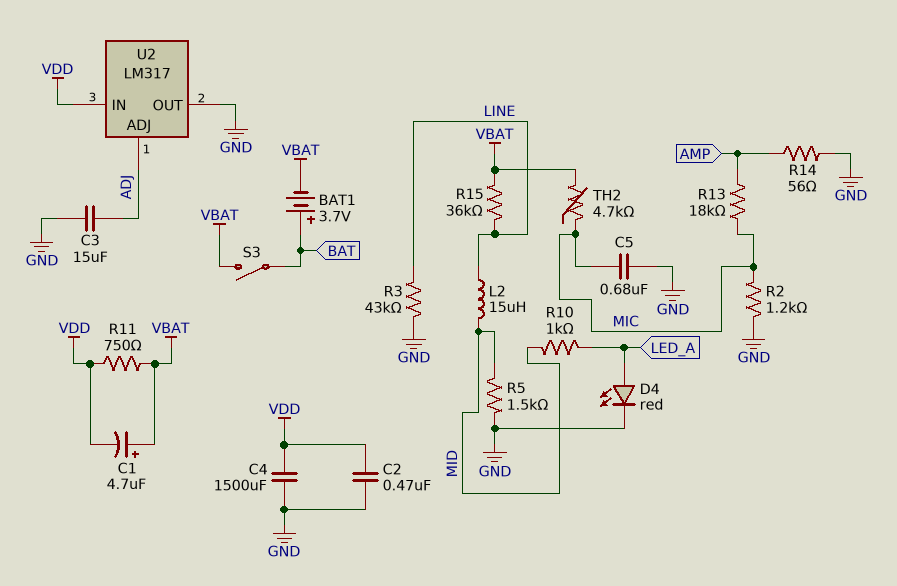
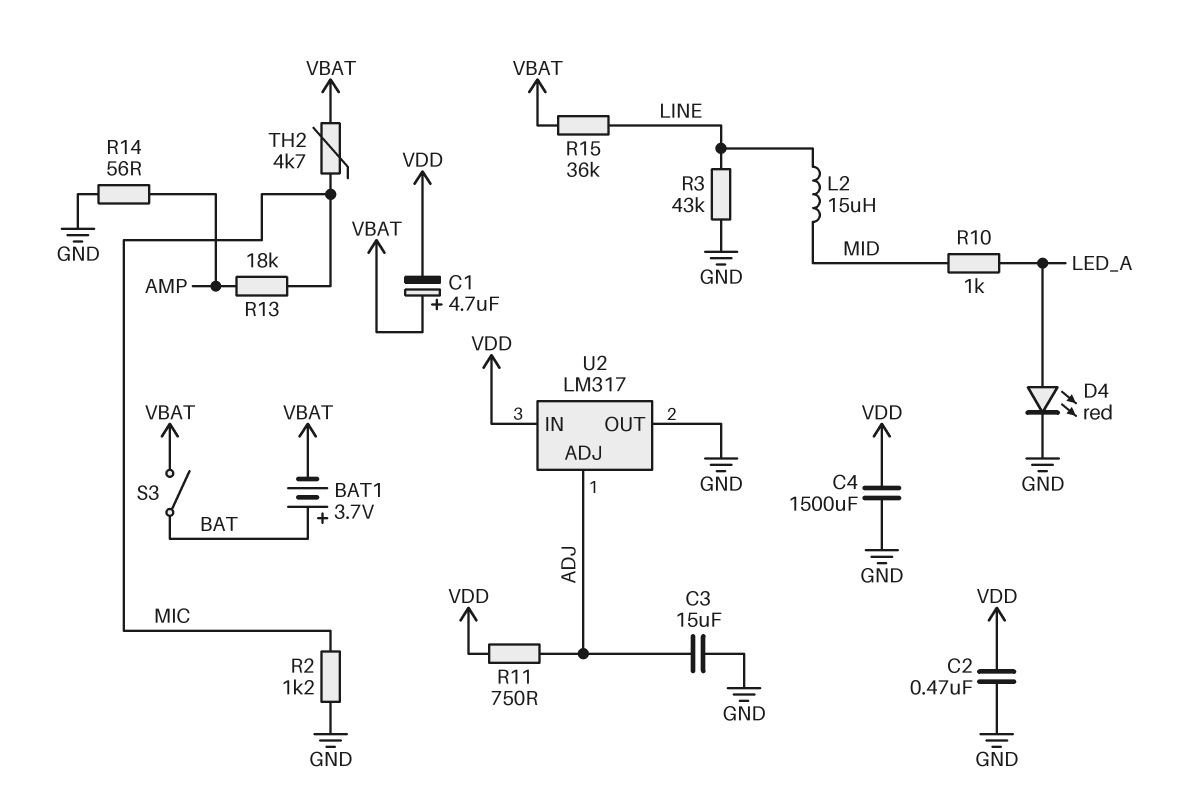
C5: 680nF (GND, MIC) -> none
R5: 1.5k (GND, MID) -> none
R11: 750 (VBAT, VDD) -> 750 (ADJ, VDD)

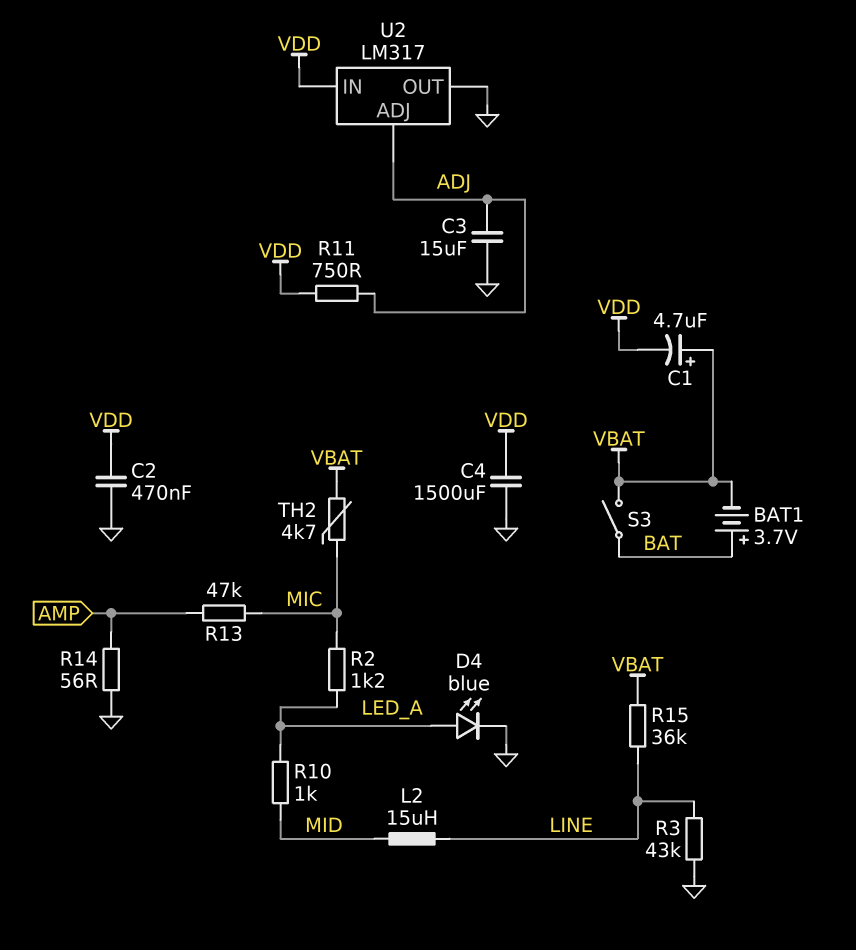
D4: LED red (A LED_A, K GND) -> LED blue (A LED_A, K GND)
R2: 1.2k (GND, MIC) -> 1.2k (LED_A, MIC)
R13: 18k (AMP, MIC) -> 47k (AMP, MIC)

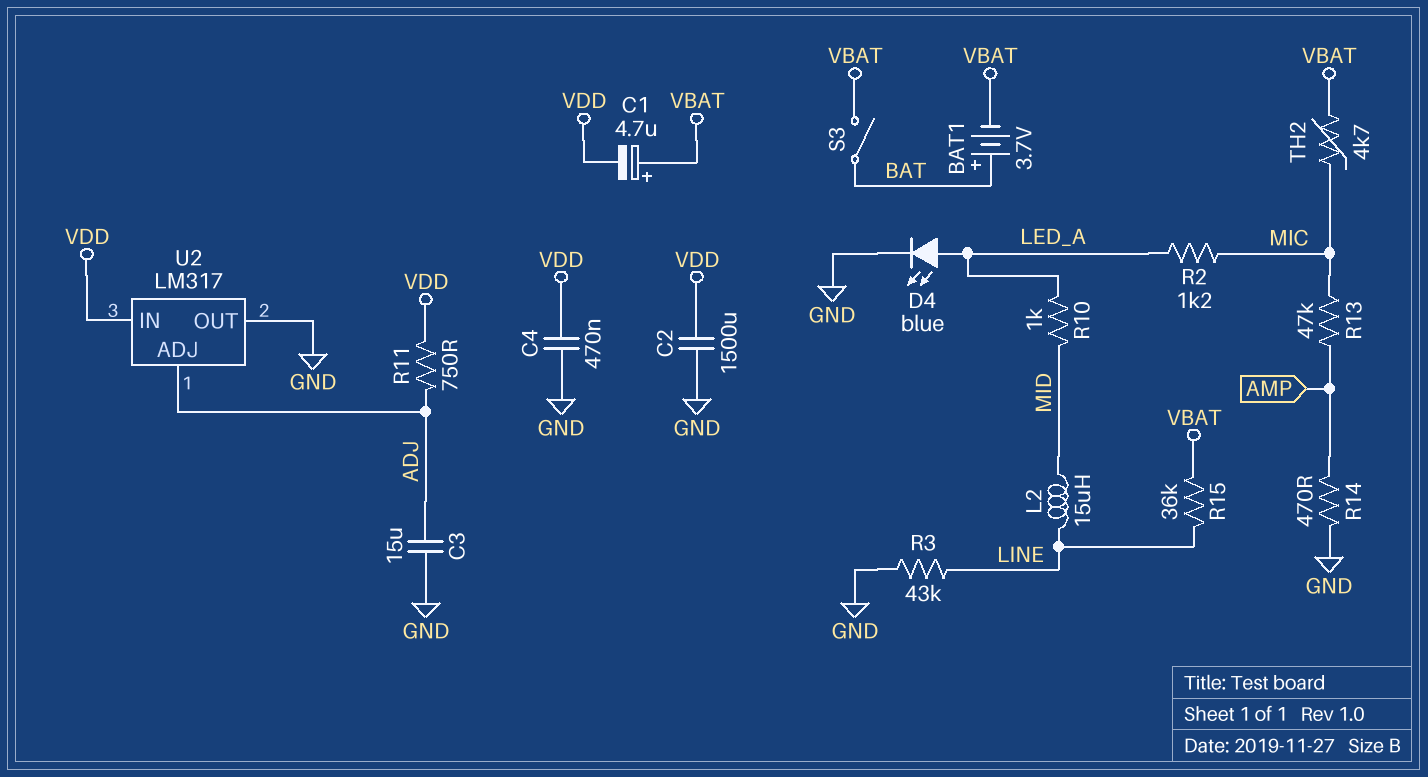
C2: 470nF (GND, VDD) -> 1500uF (GND, VDD)
C4: 1500uF (GND, VDD) -> 470nF (GND, VDD)
R14: 56 (AMP, GND) -> 470 (AMP, GND)

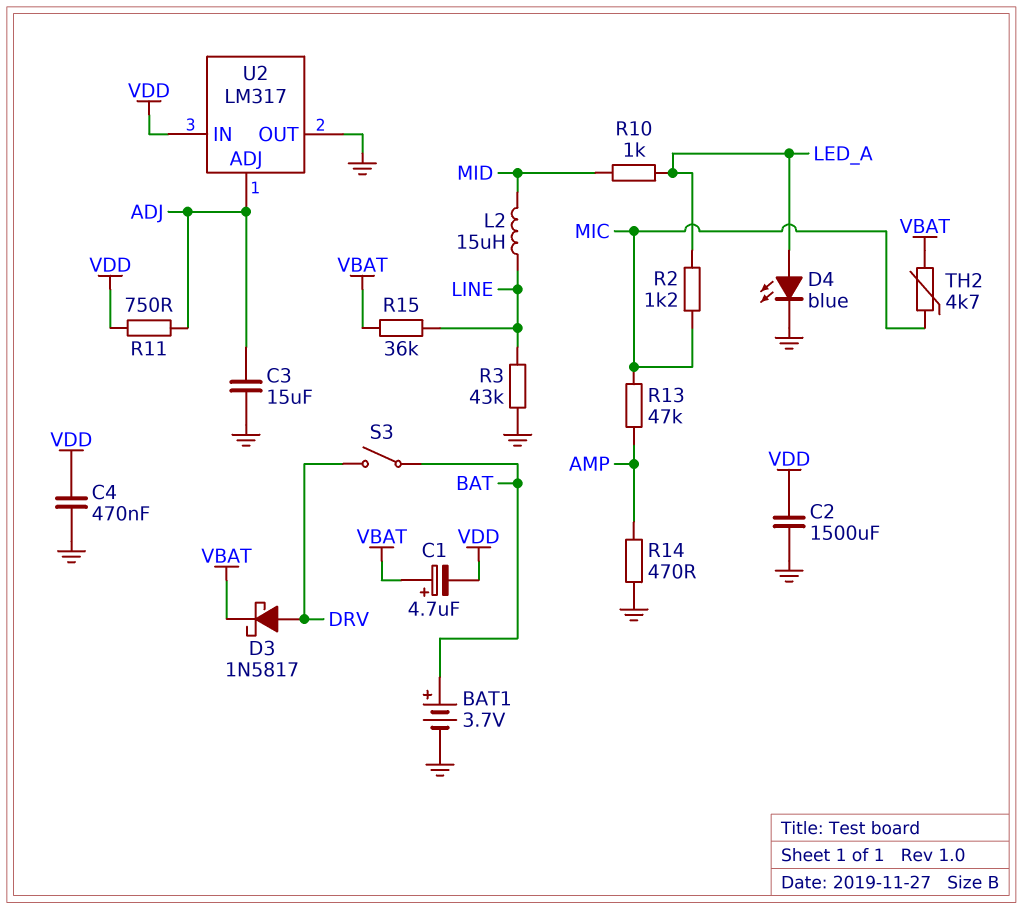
BAT1: 3.7V (plus BAT, minus VBAT) -> 3.7V (plus BAT, minus GND)
D3: none -> schottky 1N5817 (A DRV, K VBAT)
S3: switch (BAT, VBAT) -> switch (BAT, DRV)

